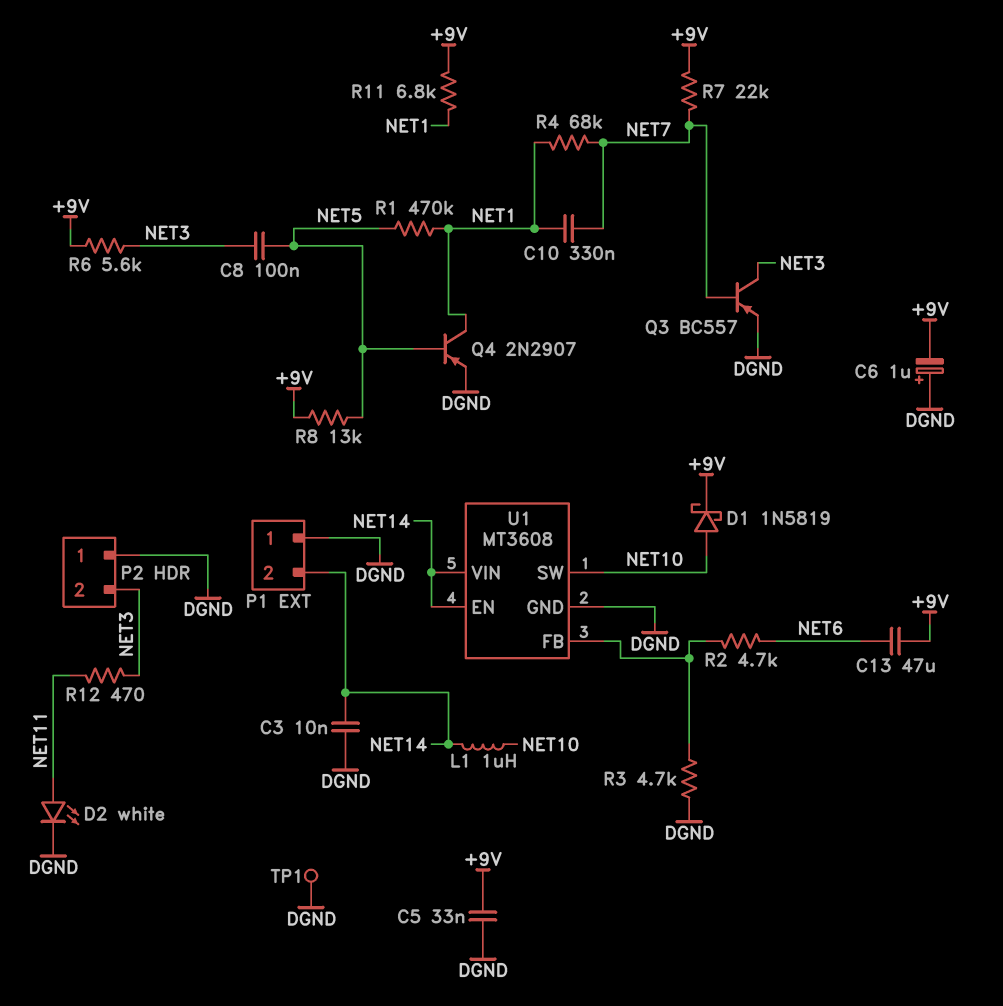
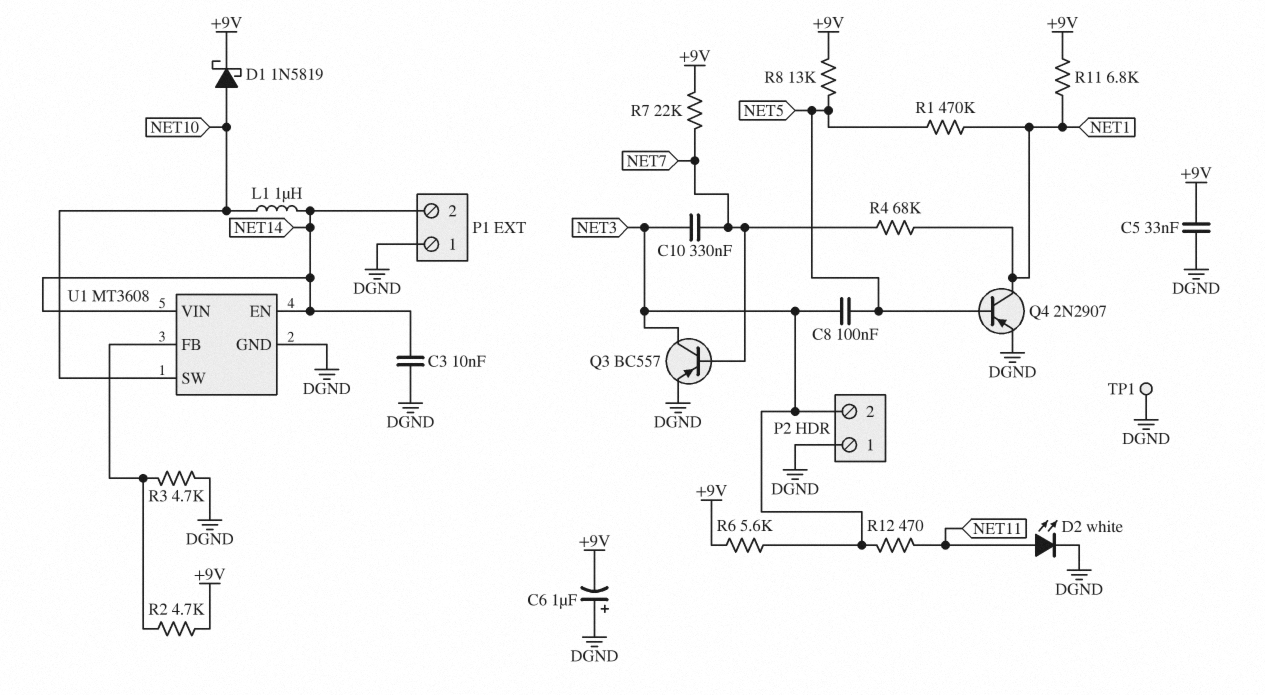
C10: 330nF (NET1, NET7) -> 330nF (NET3, NET7)
C13: 47uF (+9V, NET6) -> none
R2: 4.7k (NET6, U1/FB) -> 4.7k (+9V, U1/FB)

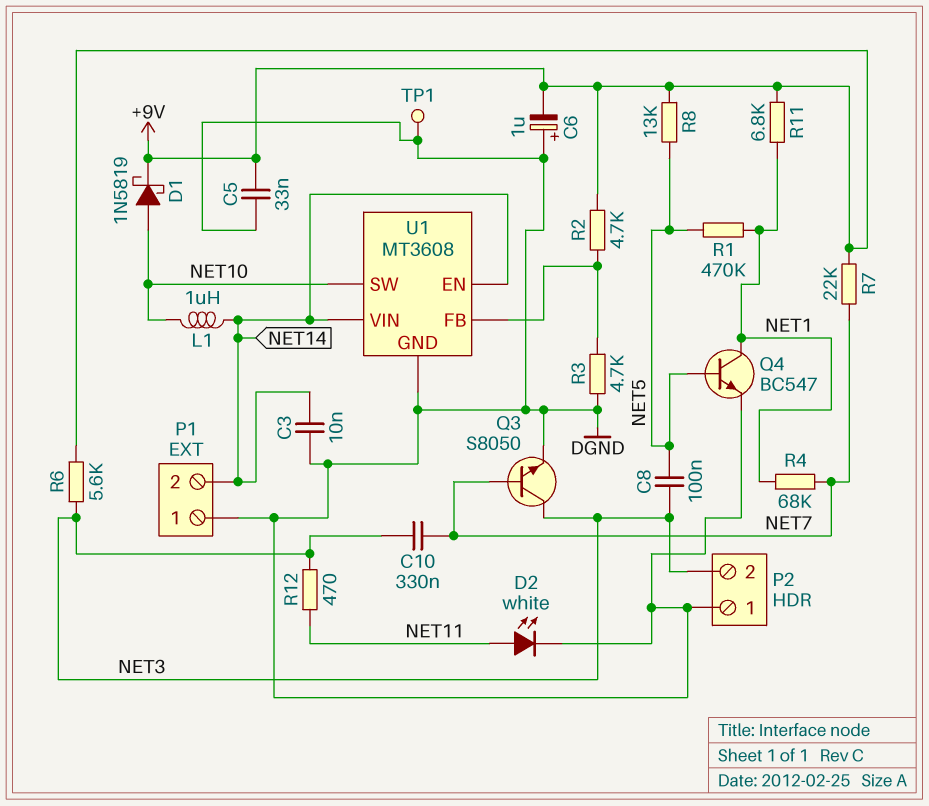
Q3: PNP BC557 (B NET7, C NET3, E DGND) -> NPN S8050 (B NET7, C NET3, E DGND)
Q4: PNP 2N2907 (B NET5, C NET1, E DGND) -> NPN BC547 (B NET5, C NET1, E DGND)

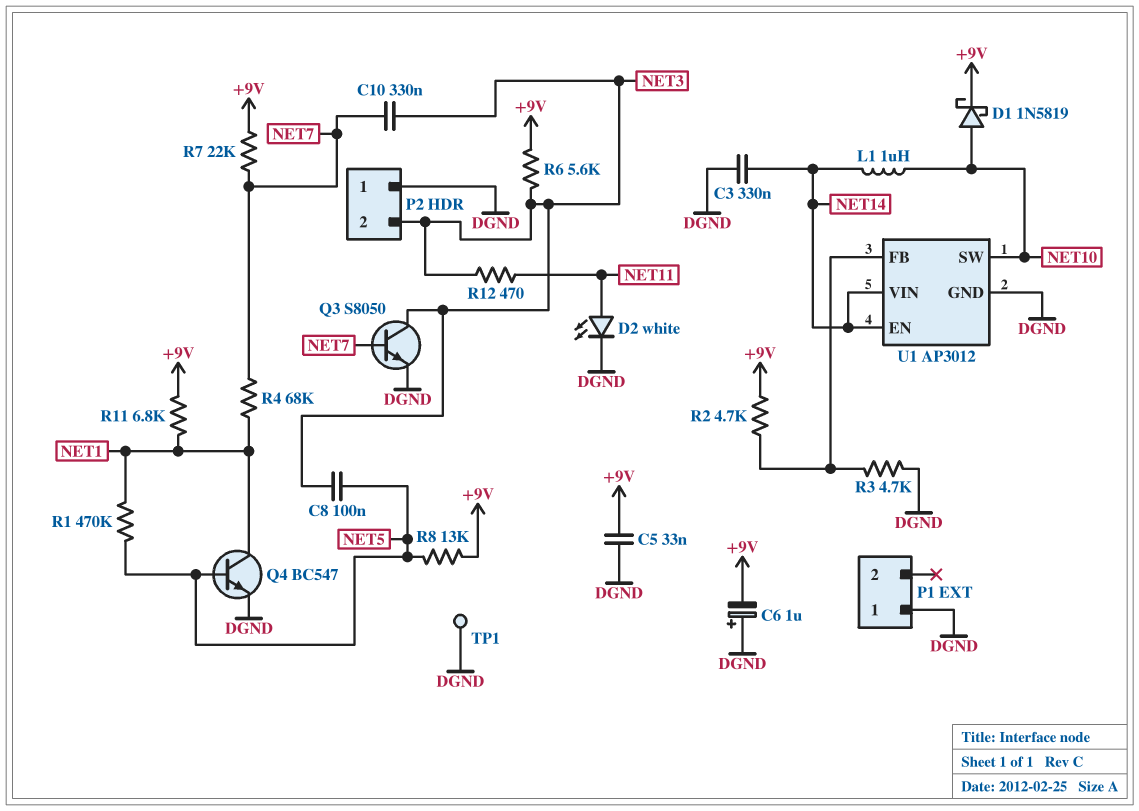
C3: 10nF (DGND, NET14) -> 330nF (DGND, NET14)
P1 pin 2: NET14 -> none
U1: MT3608 -> AP3012

